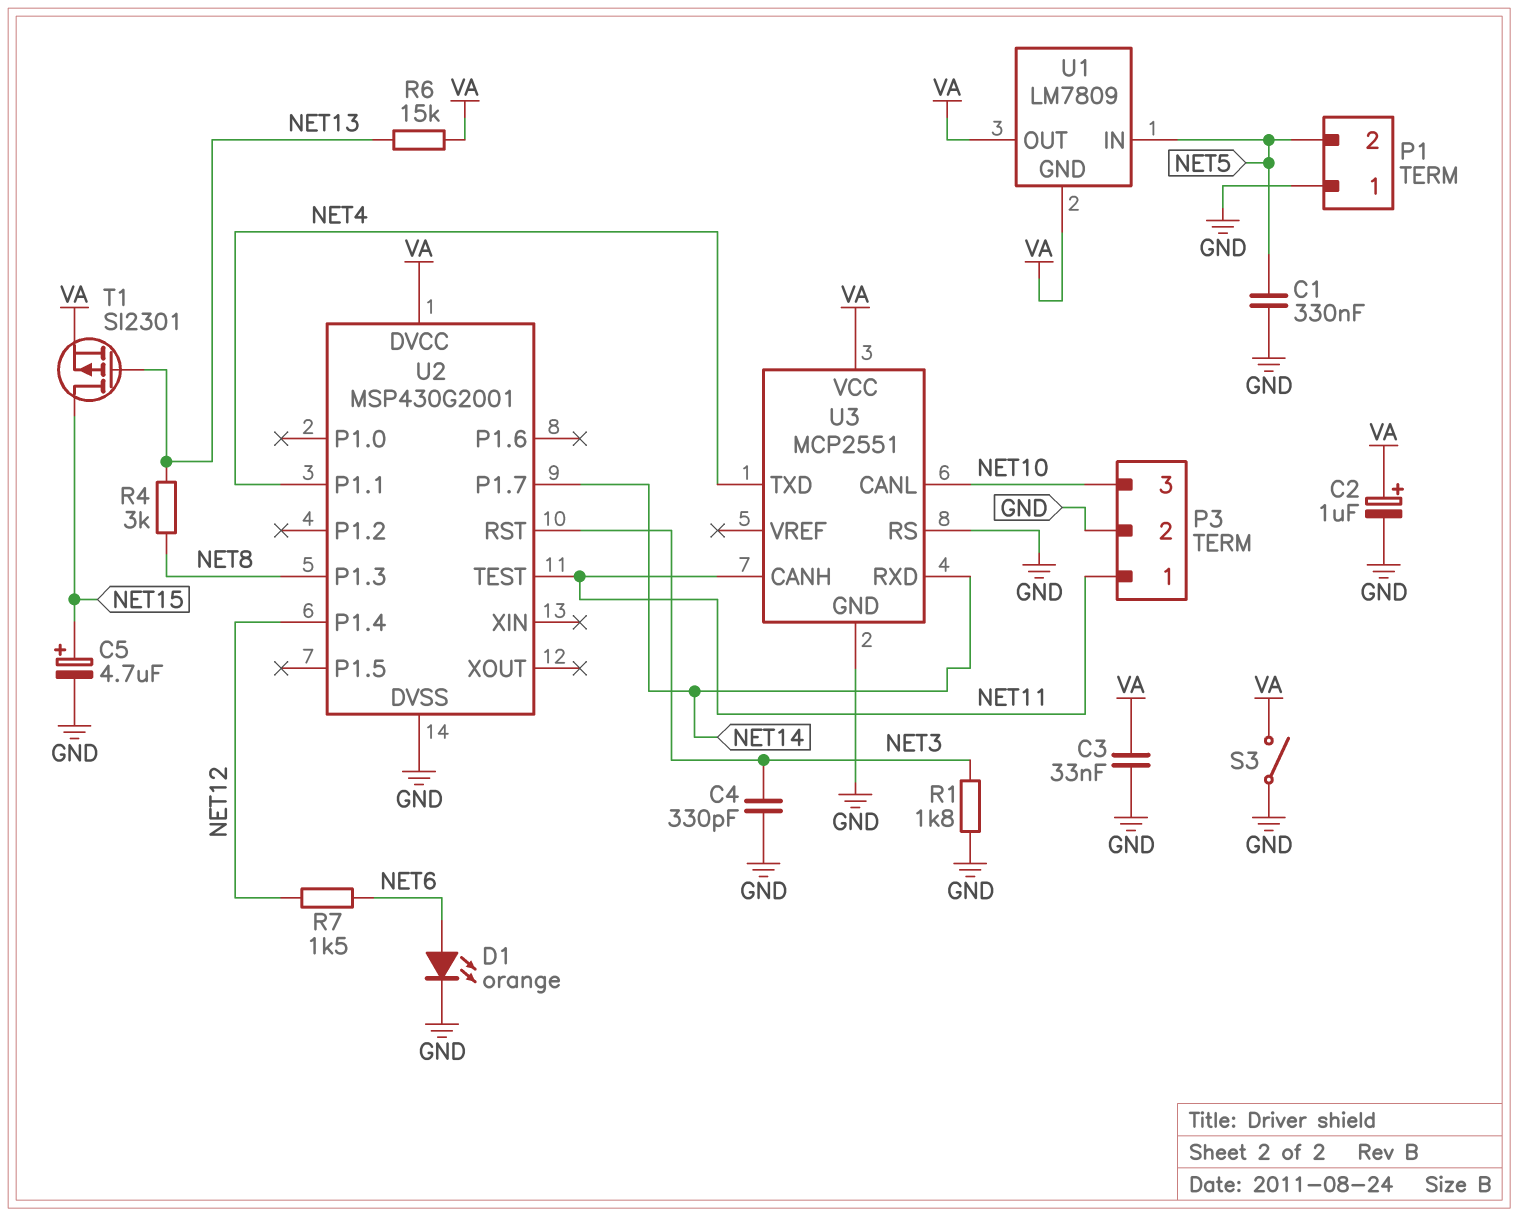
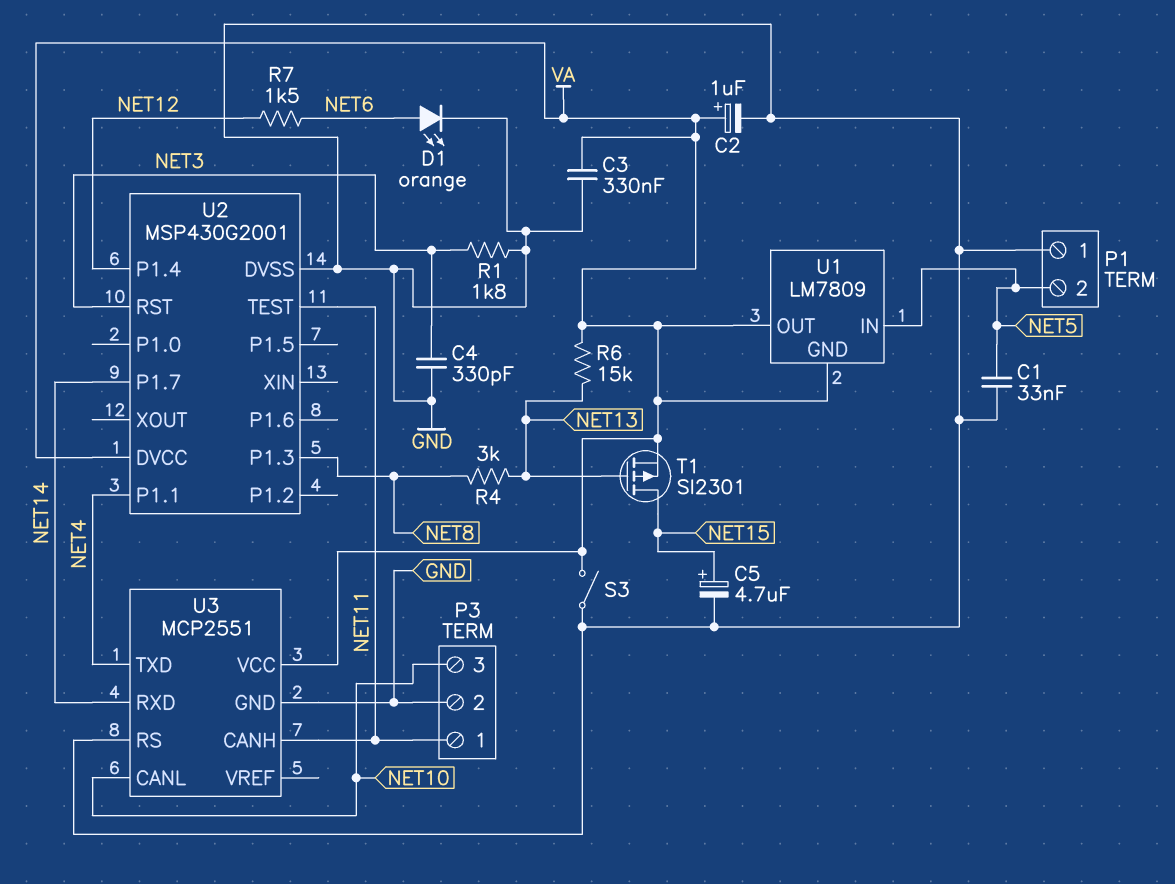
C1: 330nF (GND, NET5) -> 33nF (GND, NET5)
C3: 33nF (GND, VA) -> 330nF (GND, VA)

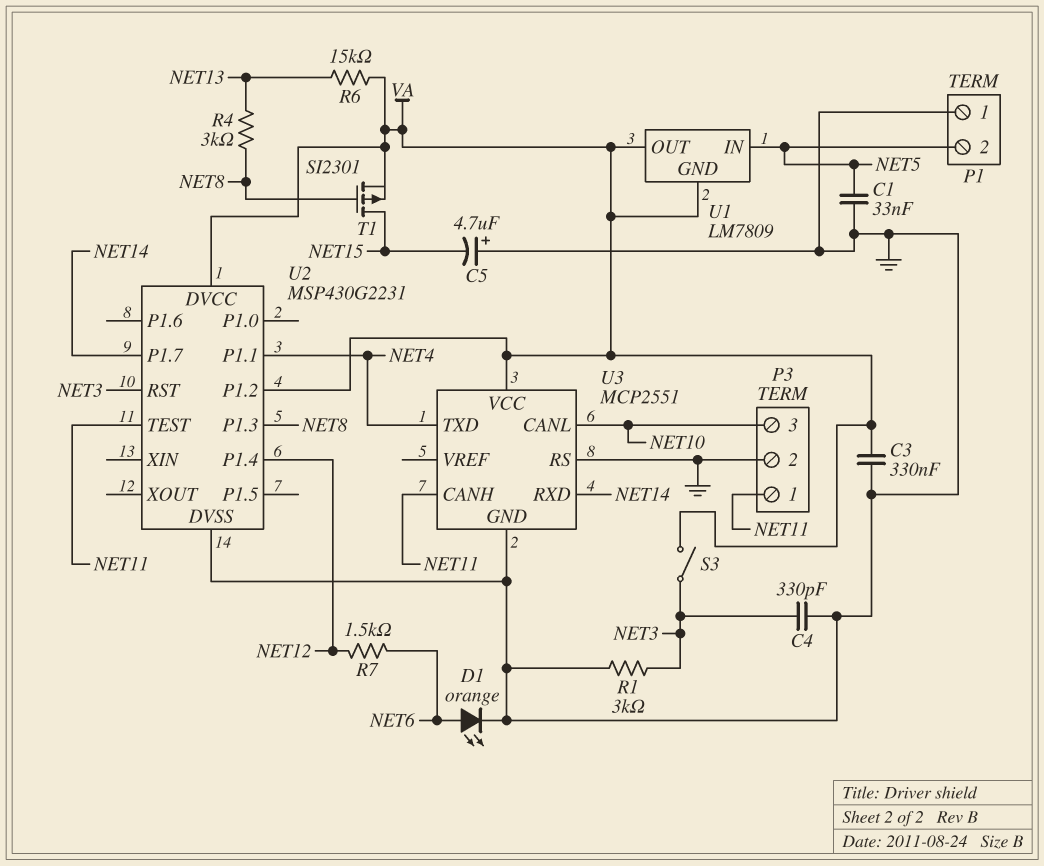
C2: 1uF (plus VA, minus GND) -> none
C5: 4.7uF (plus NET15, minus GND) -> 4.7uF (plus GND, minus NET15)
R1: 1.8k (GND, NET3) -> 3k (GND, NET3)
S3: switch (GND, VA) -> switch (NET3, VA)
T1: PMOS SI2301 (G NET13, D NET15, S VA) -> PMOS SI2301 (G NET8, D NET15, S VA)
U2: MSP430G2001 -> MSP430G2231
U2 pin P1.2: none -> VA

